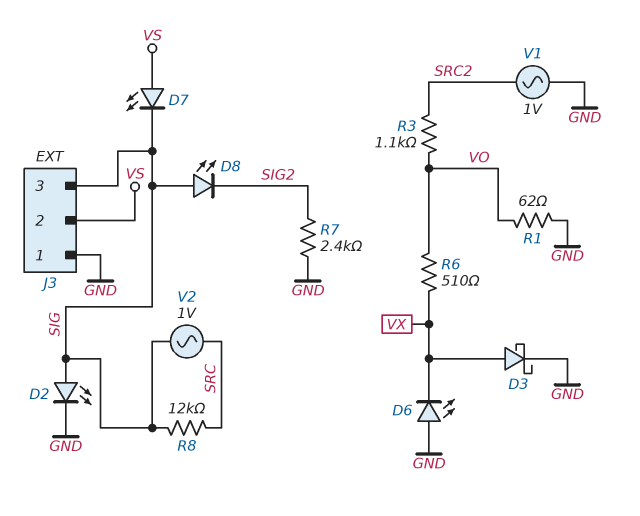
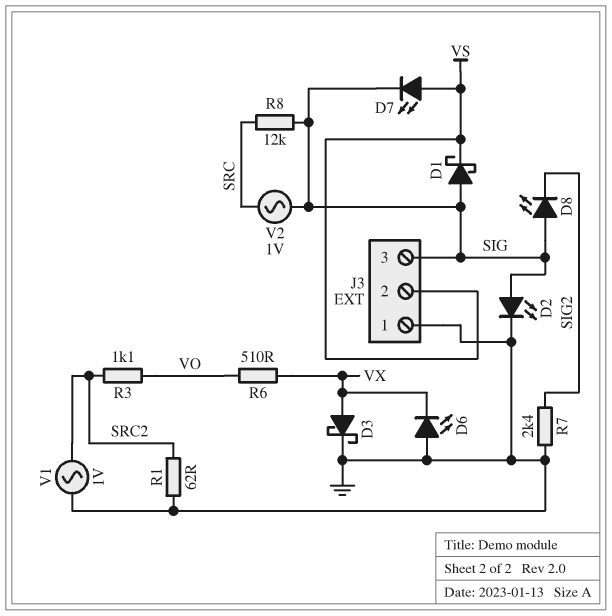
D1: none -> schottky (A SIG, K VS)
R1: 62 (GND, VO) -> 62 (GND, SRC2)

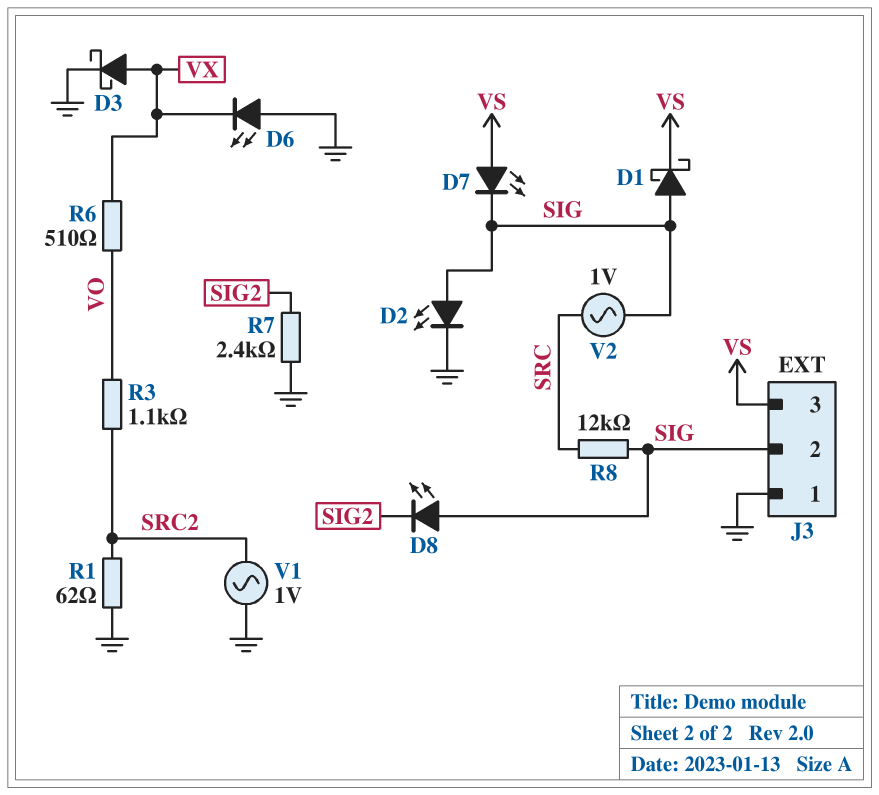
J3 pin 2: VS -> SIG
J3 pin 3: SIG -> VS

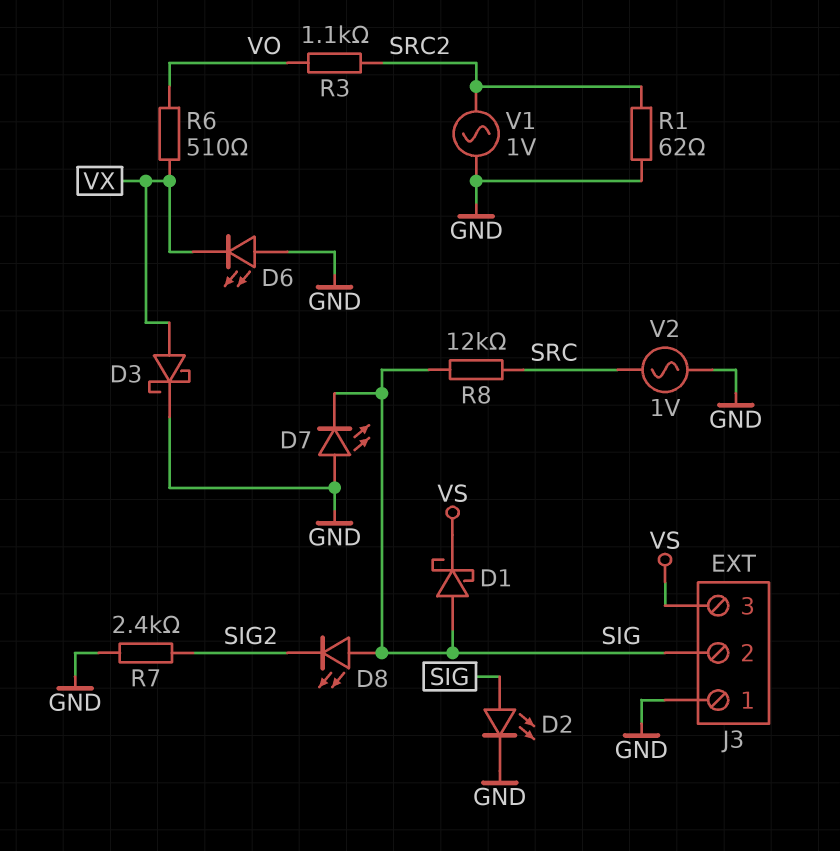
D7: LED (A VS, K SIG) -> LED (A GND, K SIG)
V2: AC 1V (SIG, SRC) -> AC 1V (GND, SRC)

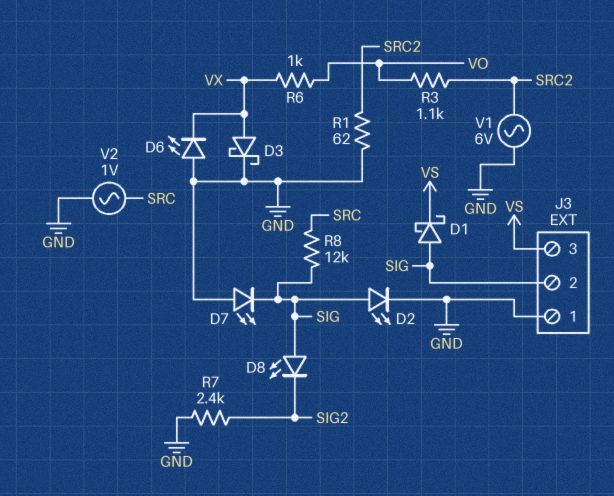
R6: 510 (VO, VX) -> 1k (VO, VX)
V1: AC 1V (GND, SRC2) -> AC 6V (GND, SRC2)

